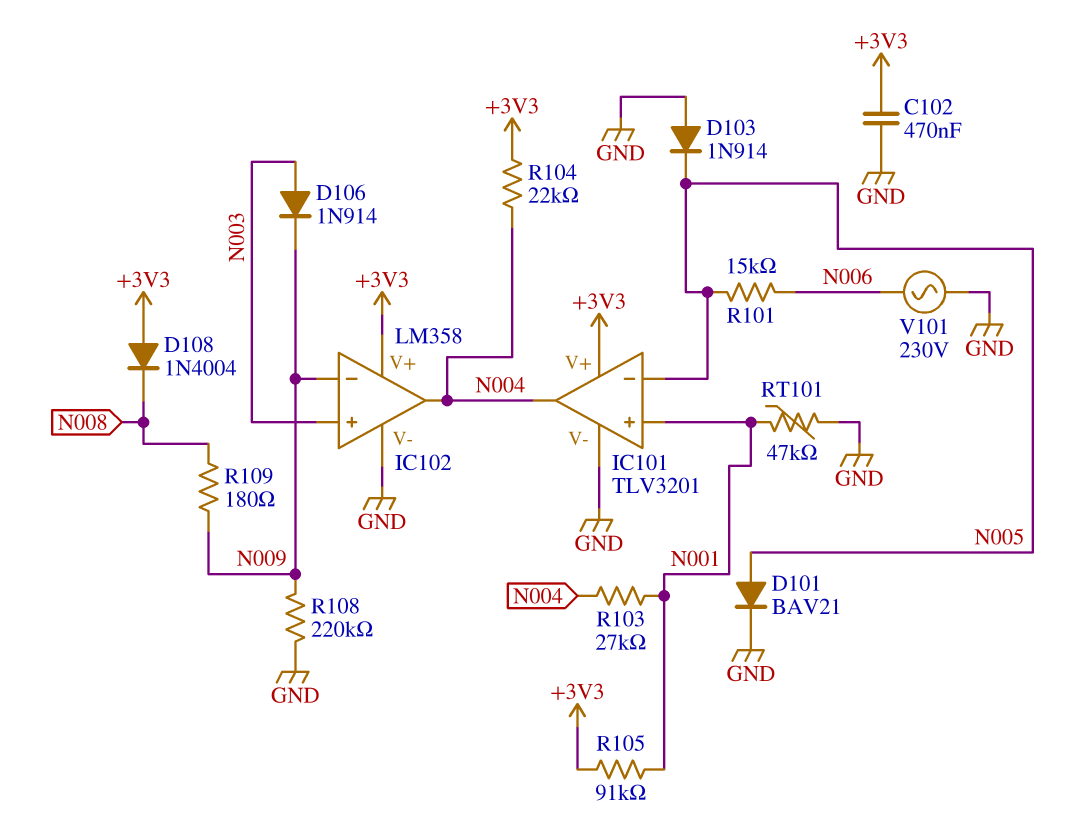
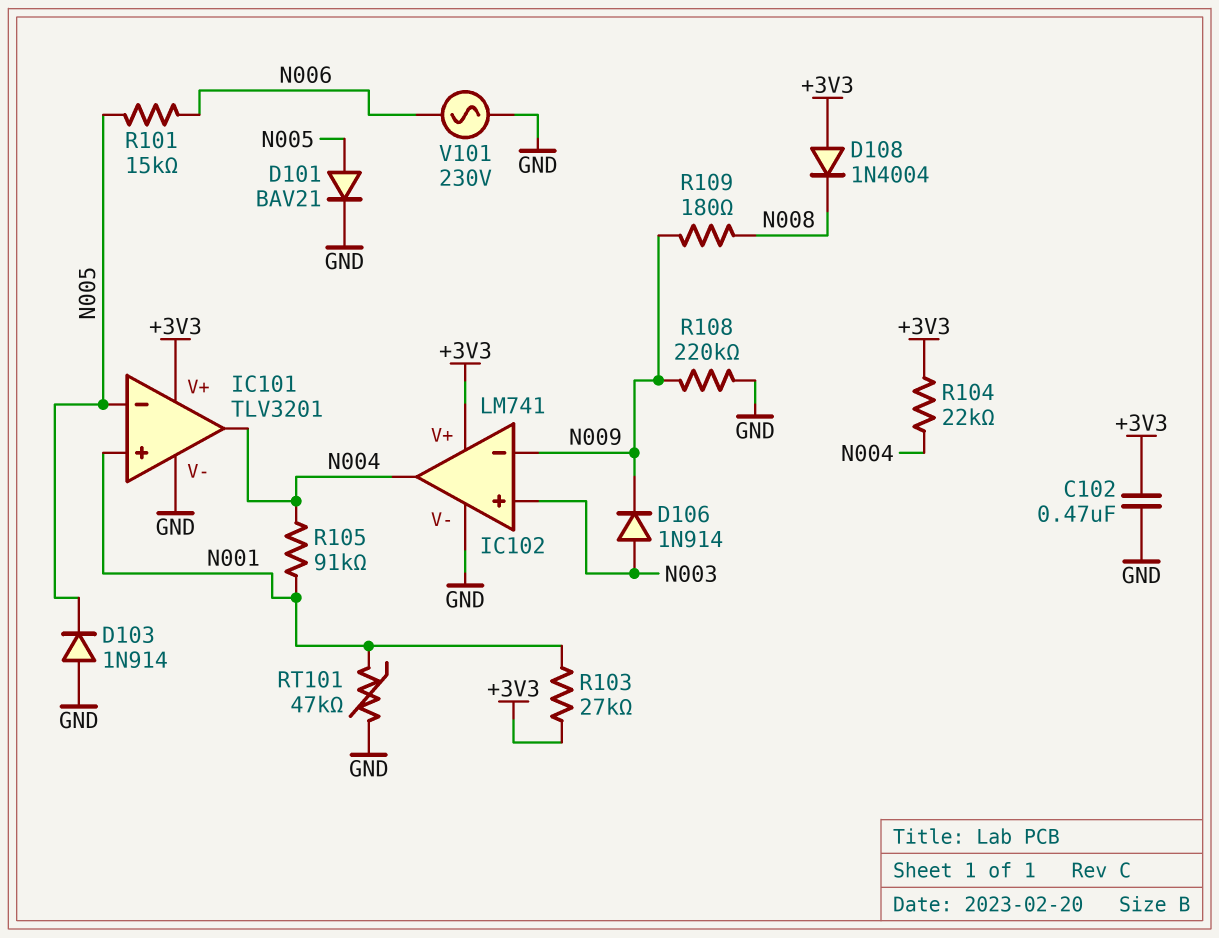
IC102: LM358 -> LM741
R103: 27k (N001, N004) -> 27k (+3V3, N001)
R105: 91k (+3V3, N001) -> 91k (N001, N004)

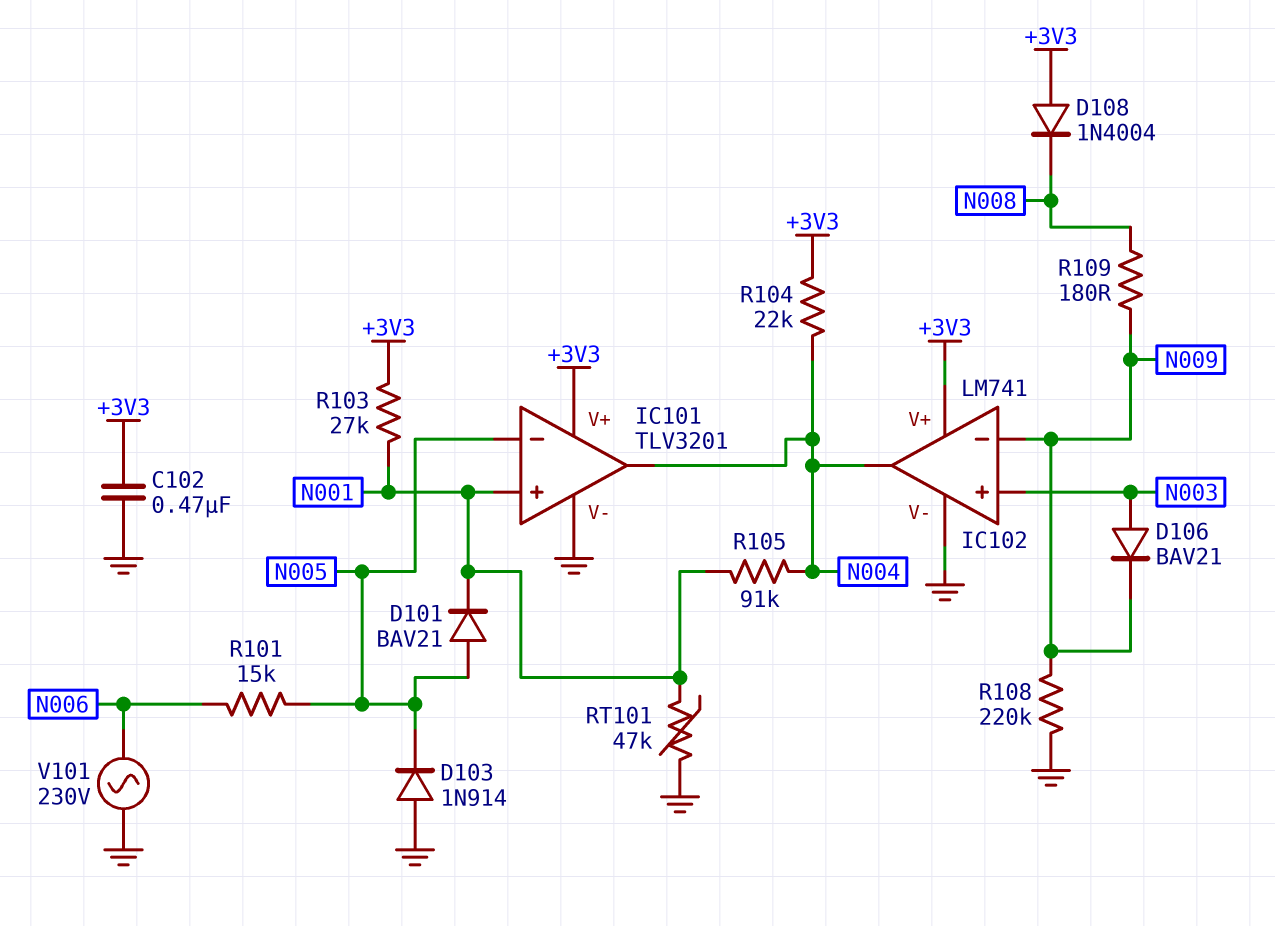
D101: diode BAV21 (A N005, K GND) -> diode BAV21 (A N005, K N001)
D106: diode 1N914 (A N003, K N009) -> diode BAV21 (A N003, K N009)

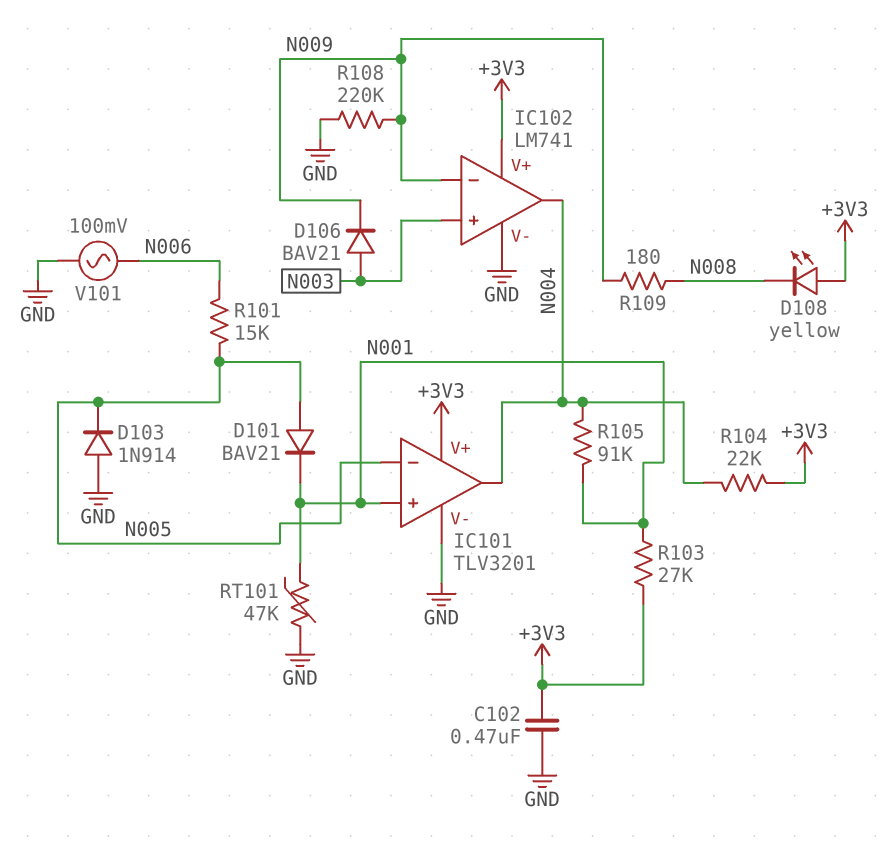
D108: diode 1N4004 (A +3V3, K N008) -> LED yellow (A +3V3, K N008)
V101: AC 230V (GND, N006) -> AC 100mV (GND, N006)

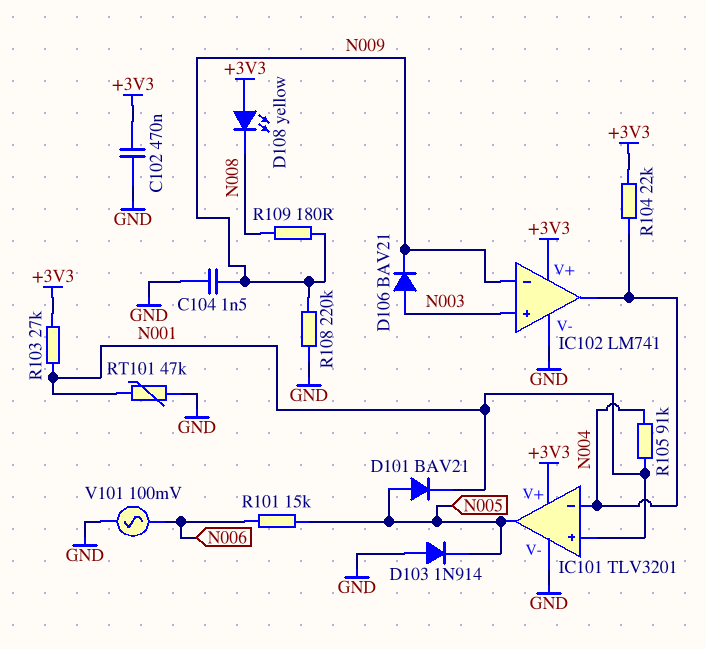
C104: none -> 1.5nF (GND, N009)
IC101 pin in-: N005 -> N004
IC101 pin out: N004 -> N005

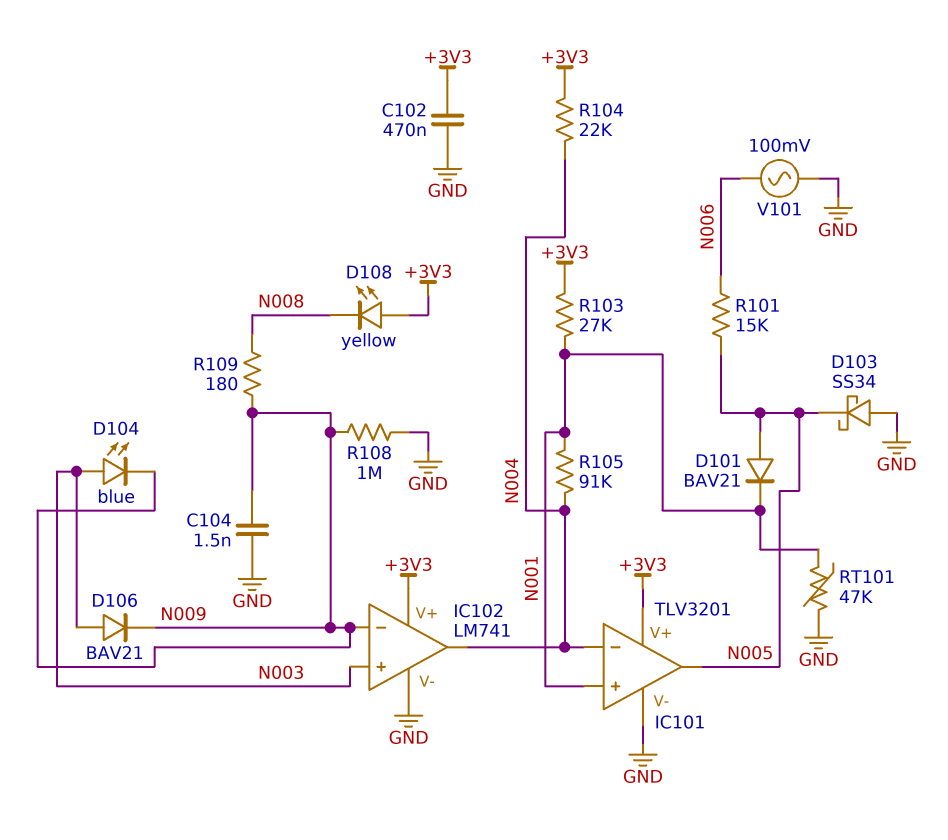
D103: diode 1N914 (A GND, K N005) -> schottky SS34 (A GND, K N005)
D104: none -> LED blue (A N003, K N009)
R108: 220k (GND, N009) -> 1M (GND, N009)

